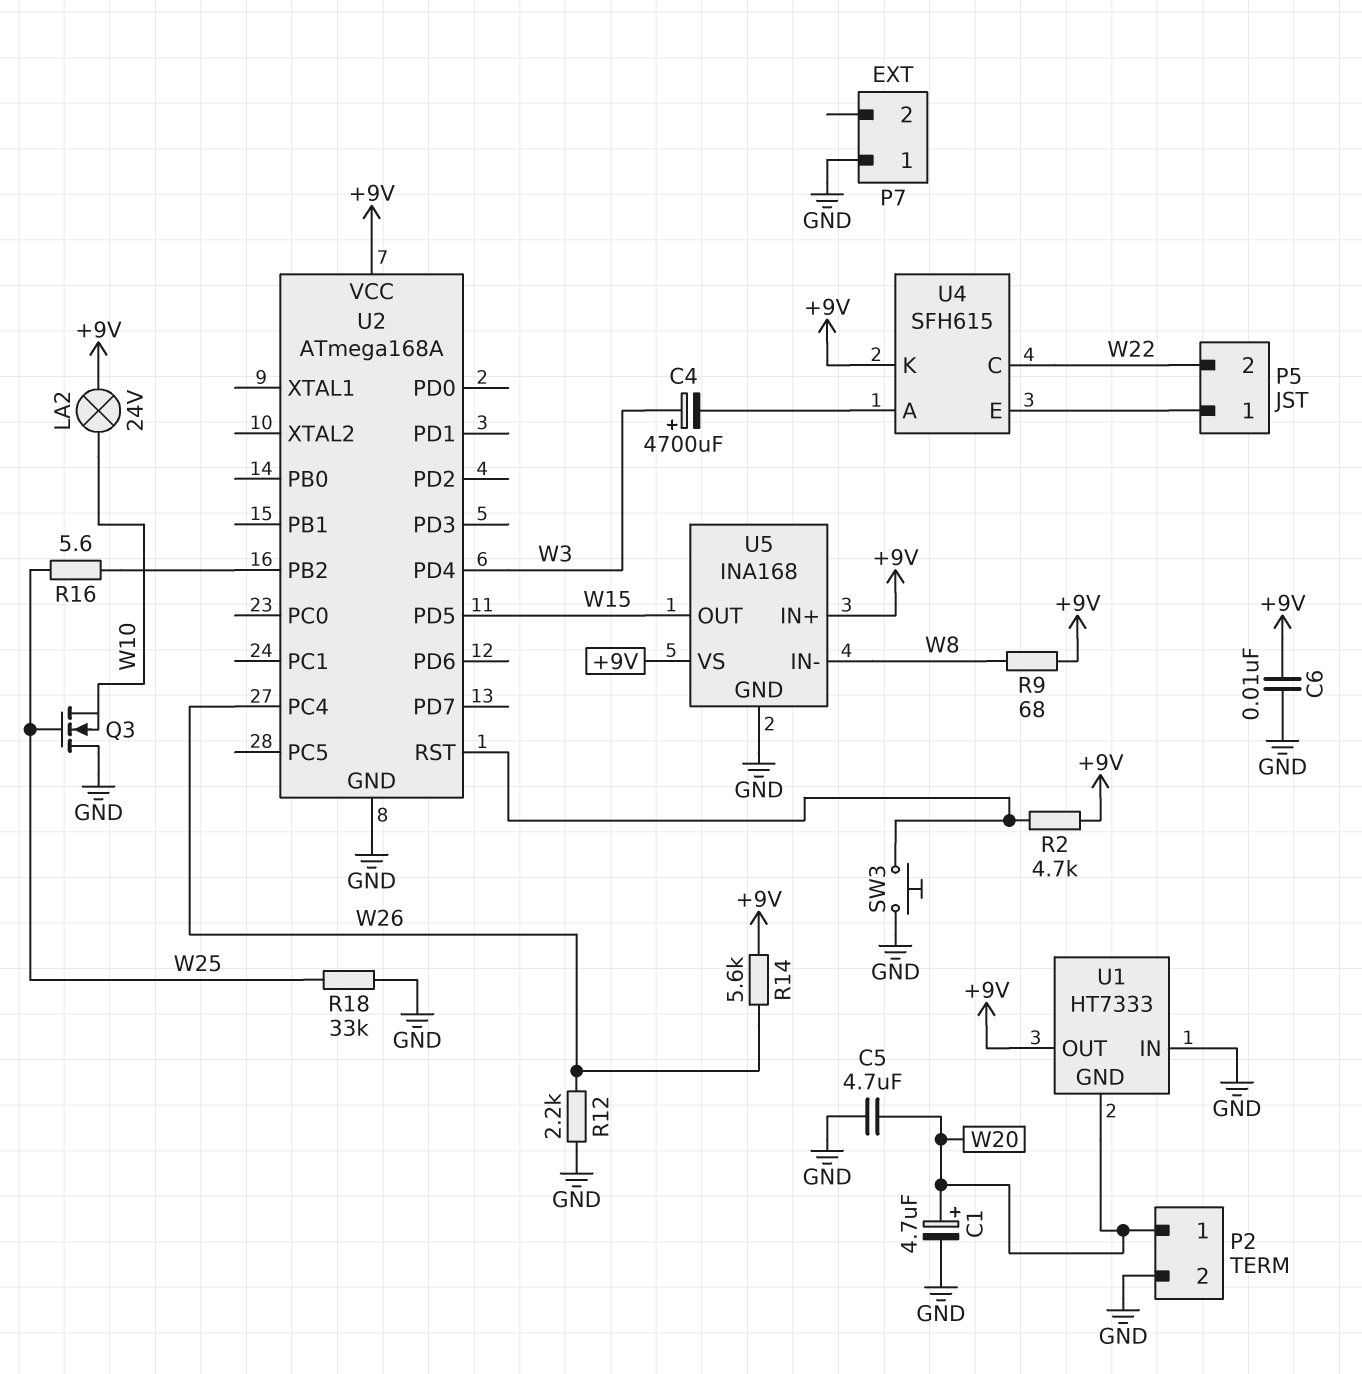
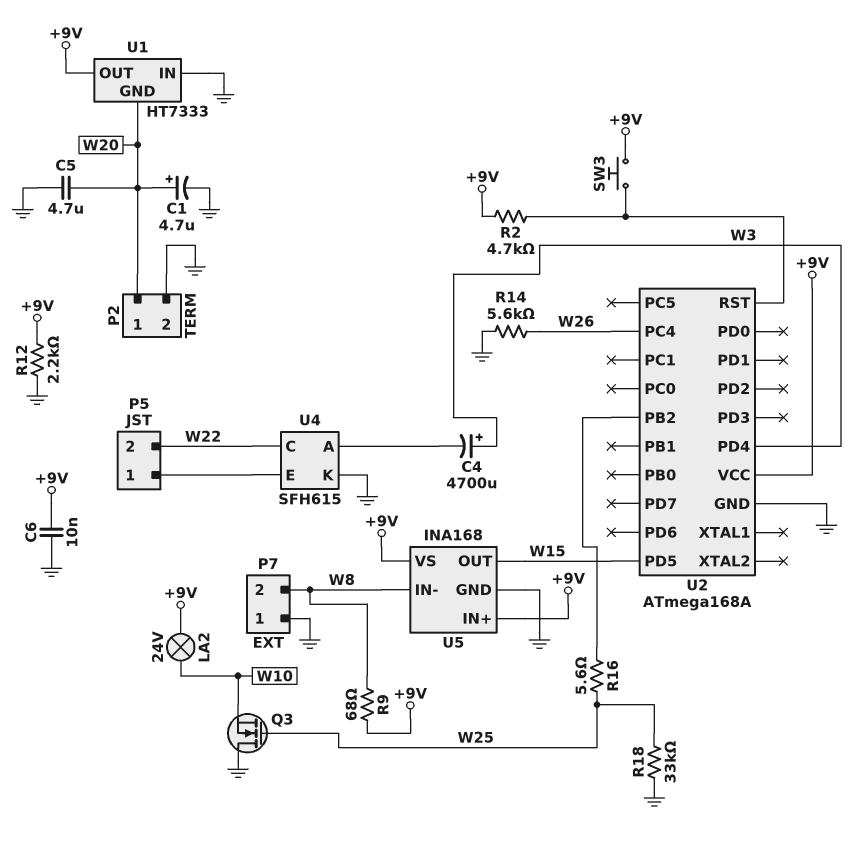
P7 pin 2: none -> W8
R12: 2.2k (GND, W26) -> 2.2k (+9V, GND)
R14: 5.6k (+9V, W26) -> 5.6k (GND, W26)
SW3: button (GND, U2/RST) -> button (+9V, U2/RST)
U4 pin K: +9V -> GND

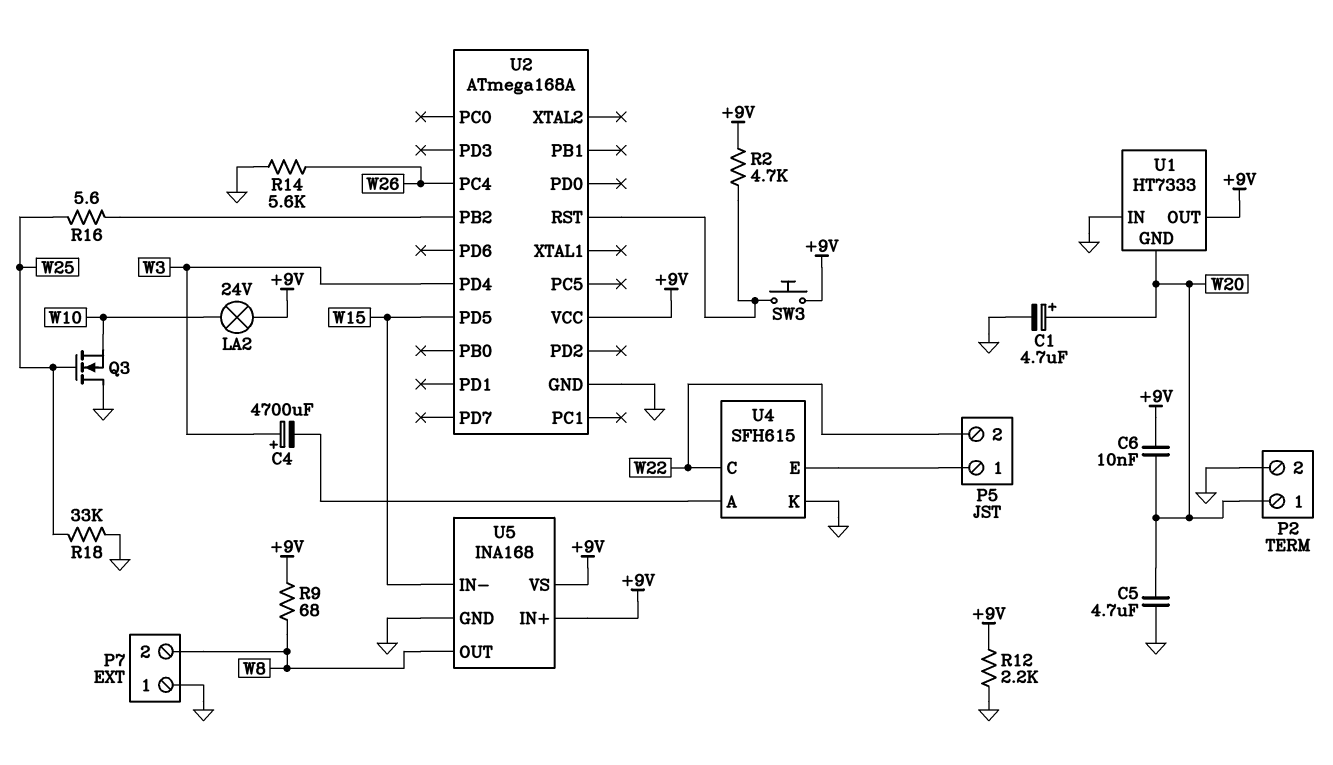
C6: 10nF (+9V, GND) -> 10nF (+9V, W20)
U5 pin IN-: W8 -> W15
U5 pin OUT: W15 -> W8

